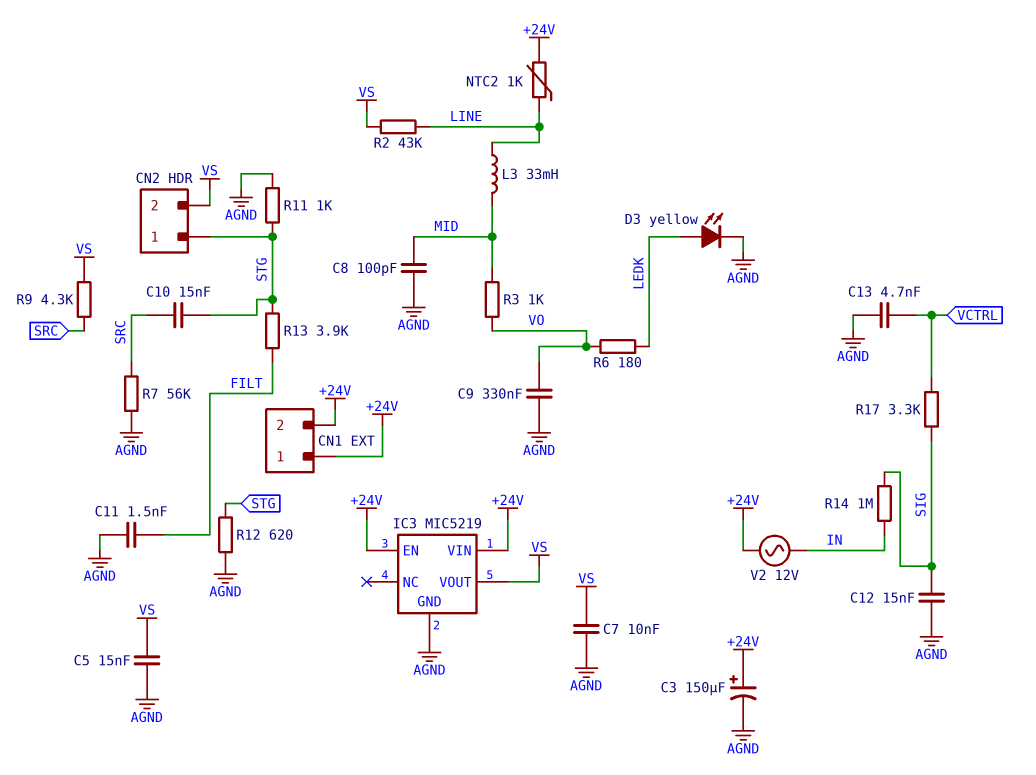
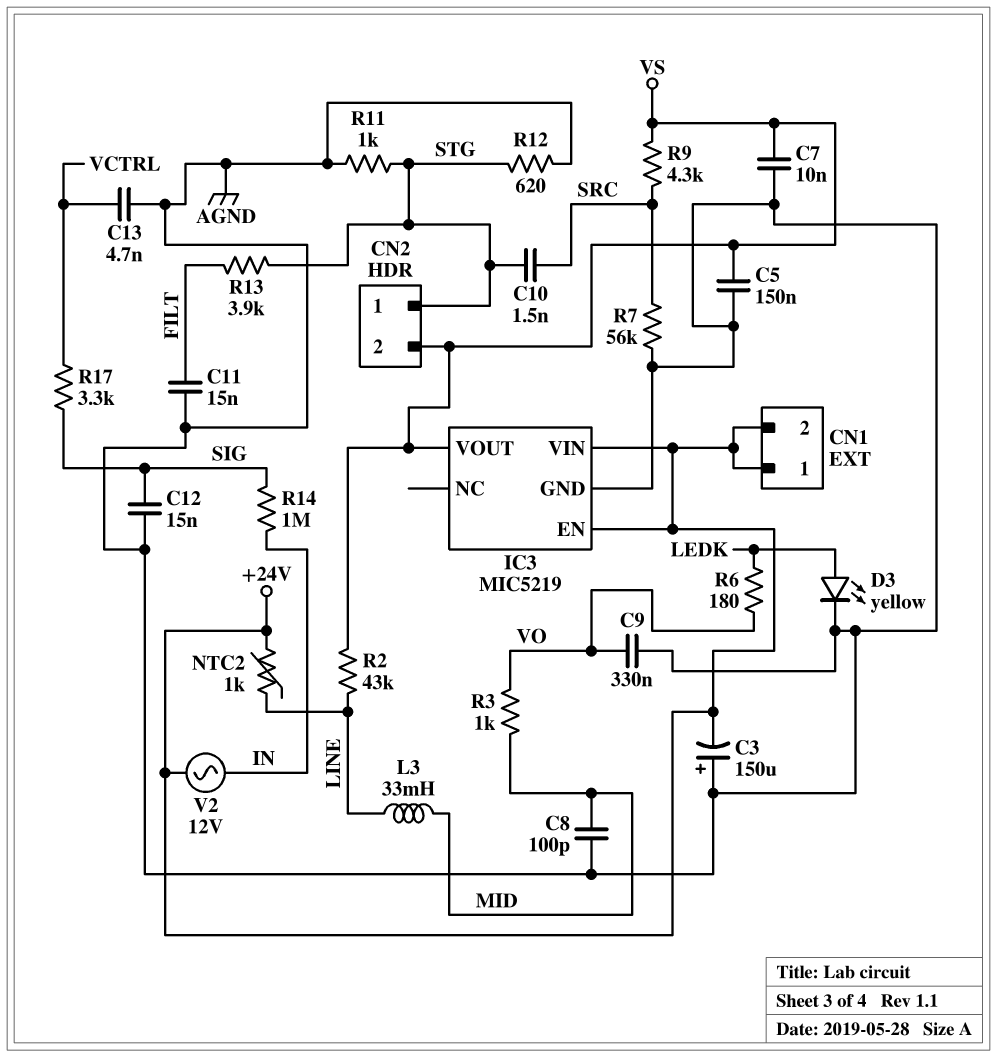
C3: 150uF (plus +24V, minus AGND) -> 150uF (plus AGND, minus +24V)
C5: 15nF (AGND, VS) -> 150nF (AGND, VS)
C10: 15nF (SRC, STG) -> 1.5nF (SRC, STG)
C11: 1.5nF (AGND, FILT) -> 15nF (AGND, FILT)

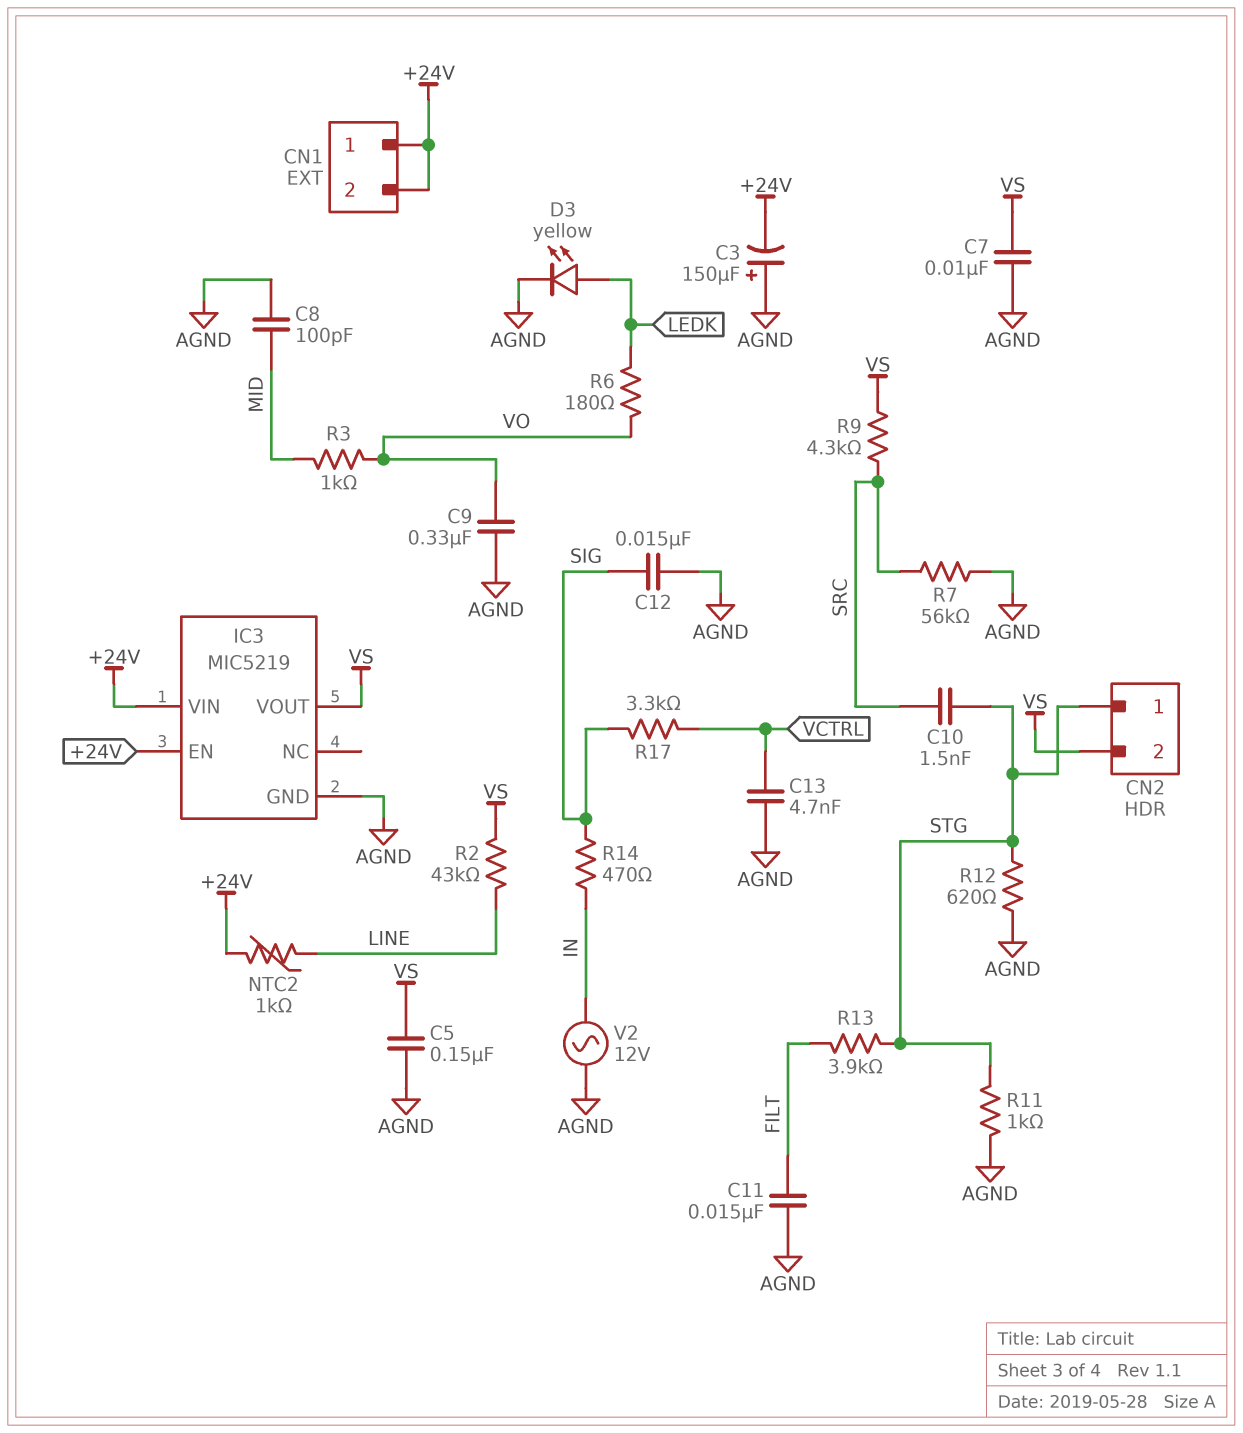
L3: 33mH (LINE, MID) -> none
R14: 1M (IN, SIG) -> 470 (IN, SIG)
V2: AC 12V (+24V, IN) -> AC 12V (AGND, IN)

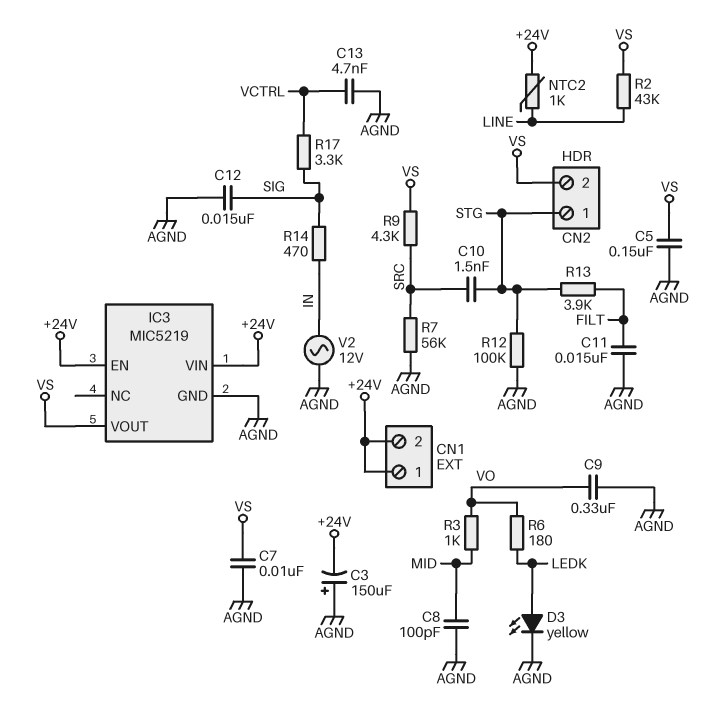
R11: 1k (AGND, STG) -> none
R12: 620 (AGND, STG) -> 100k (AGND, STG)

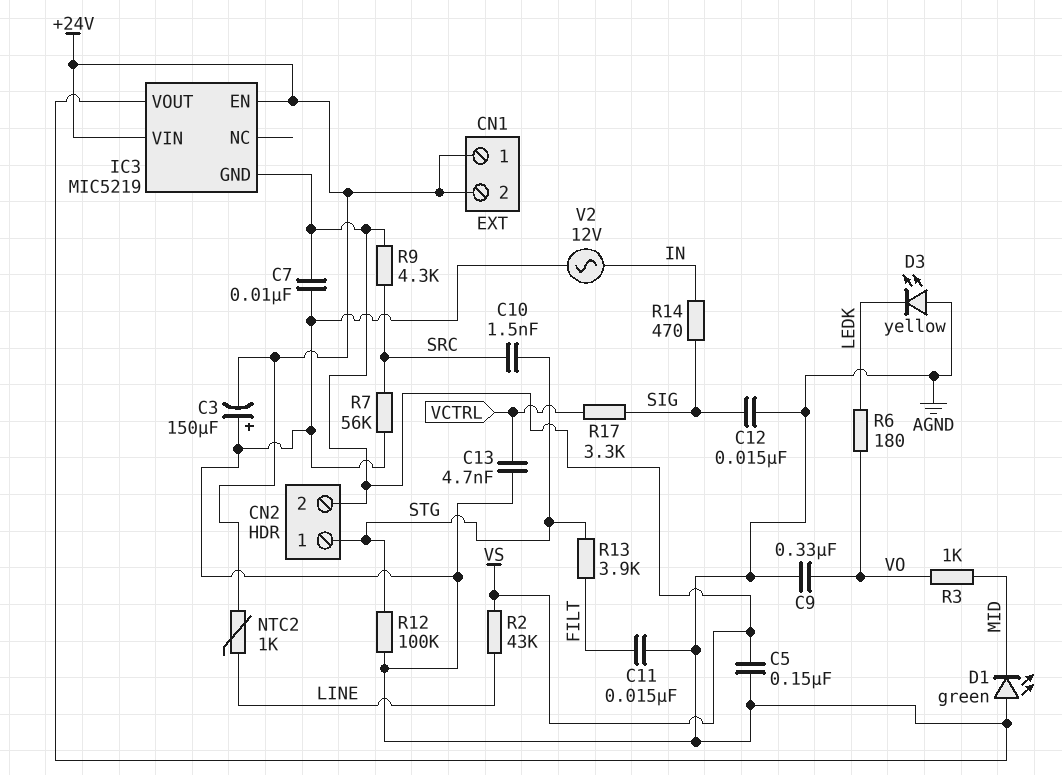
C8: 100pF (AGND, MID) -> none
D1: none -> LED green (A AGND, K MID)
D3: LED yellow (A LEDK, K AGND) -> LED yellow (A AGND, K LEDK)
IC3 pin GND: AGND -> VS
IC3 pin VOUT: VS -> AGND

